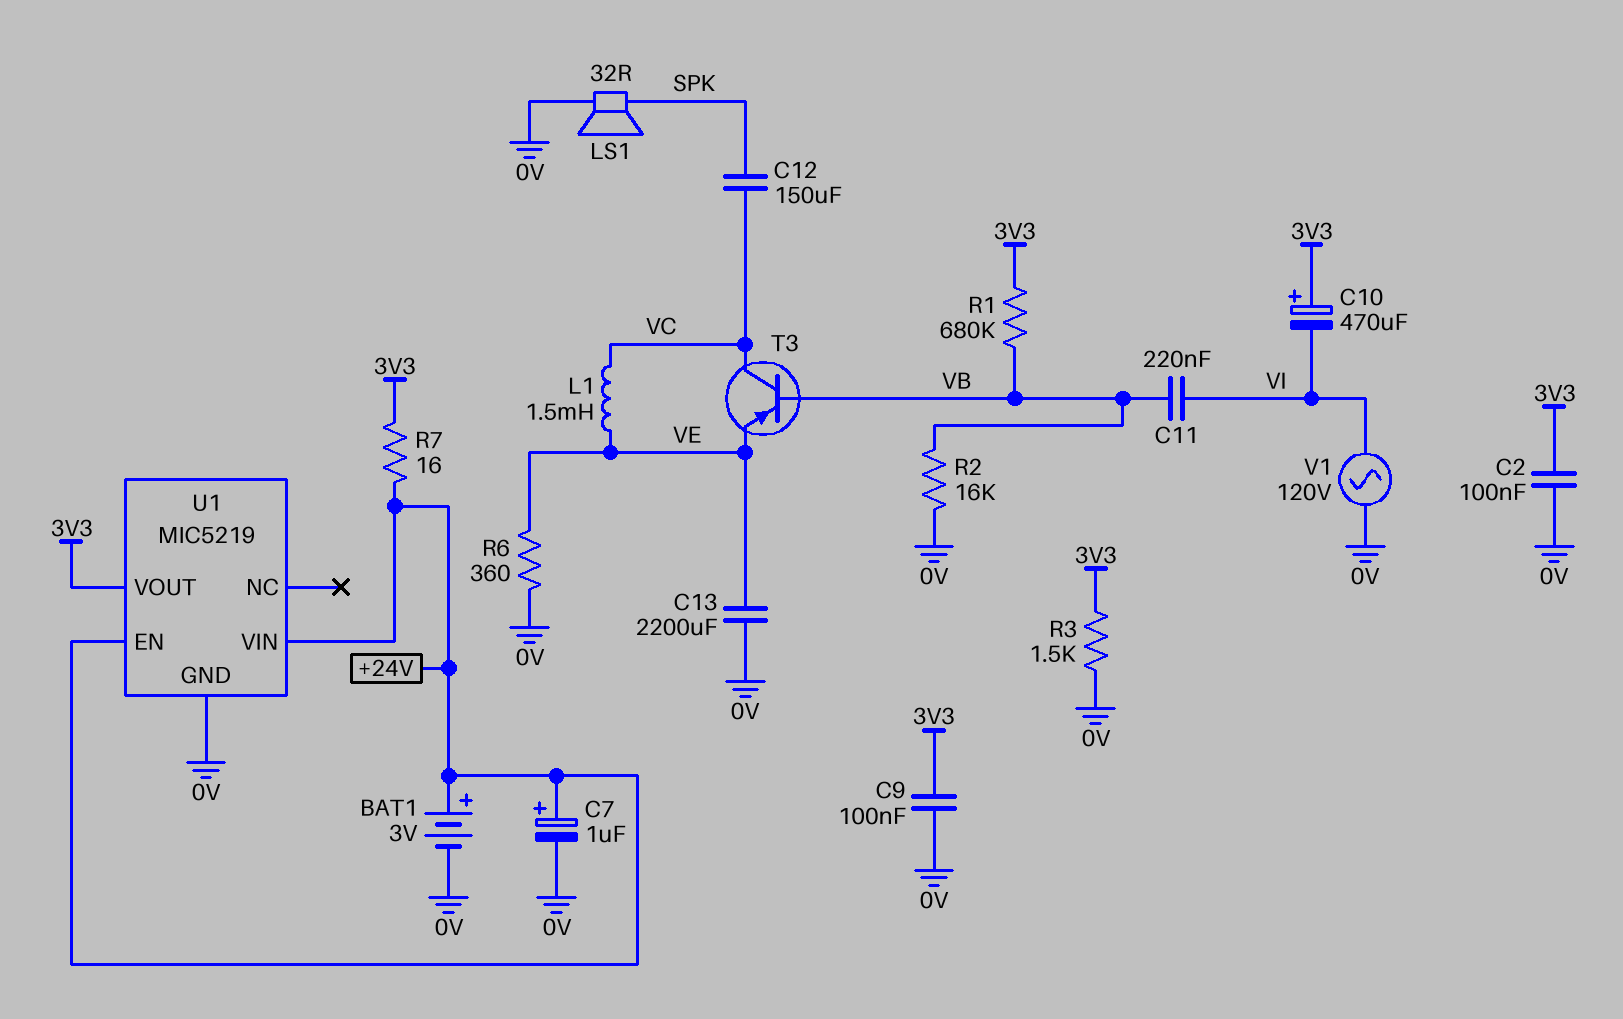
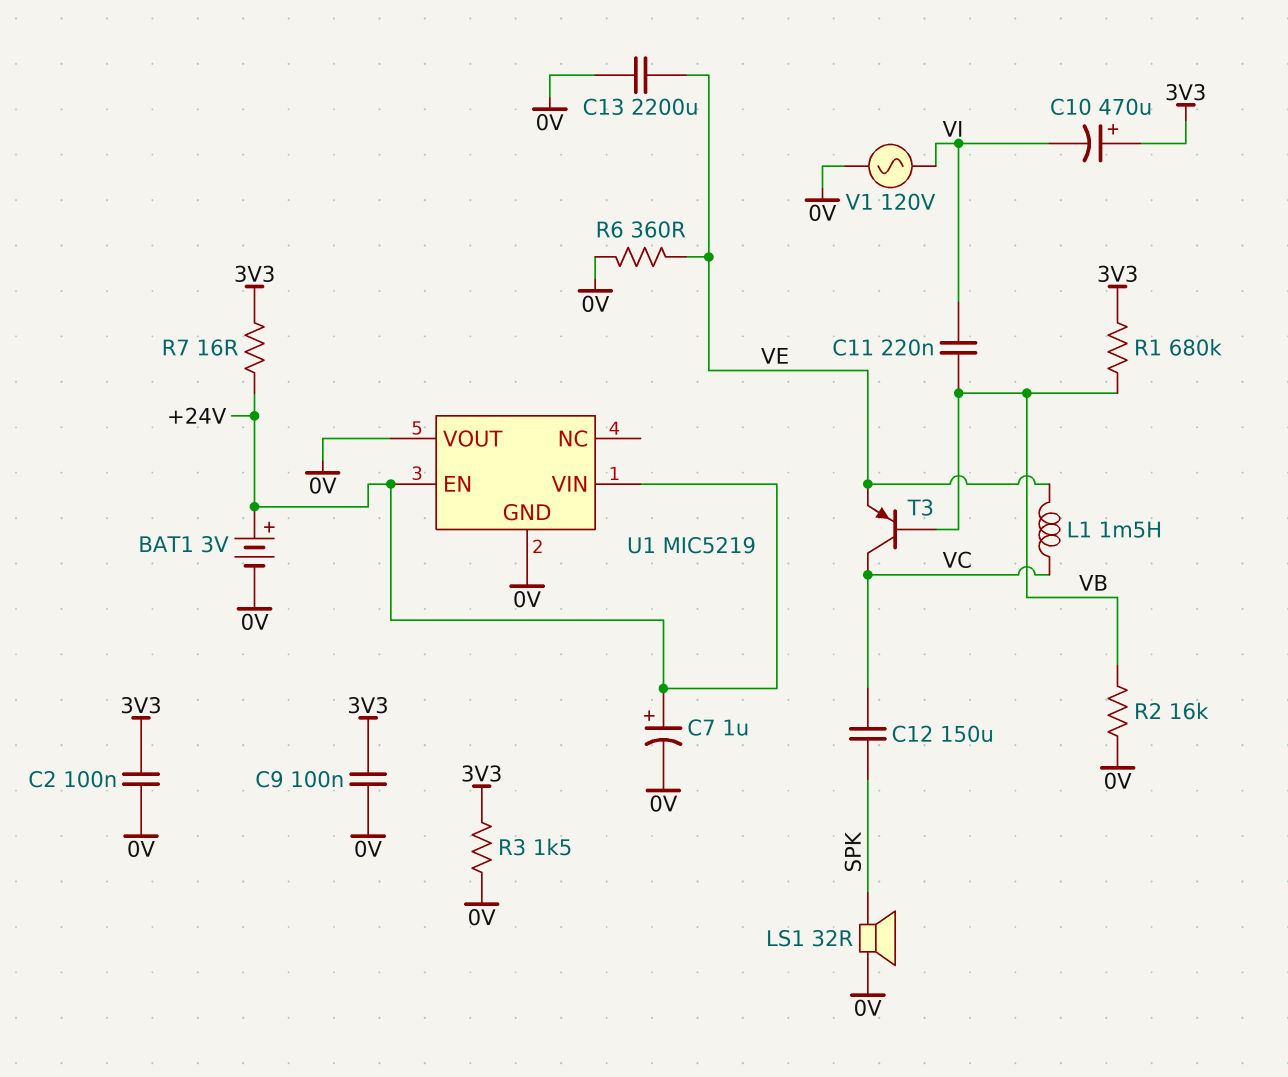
U1 pin VOUT: 3V3 -> 0V

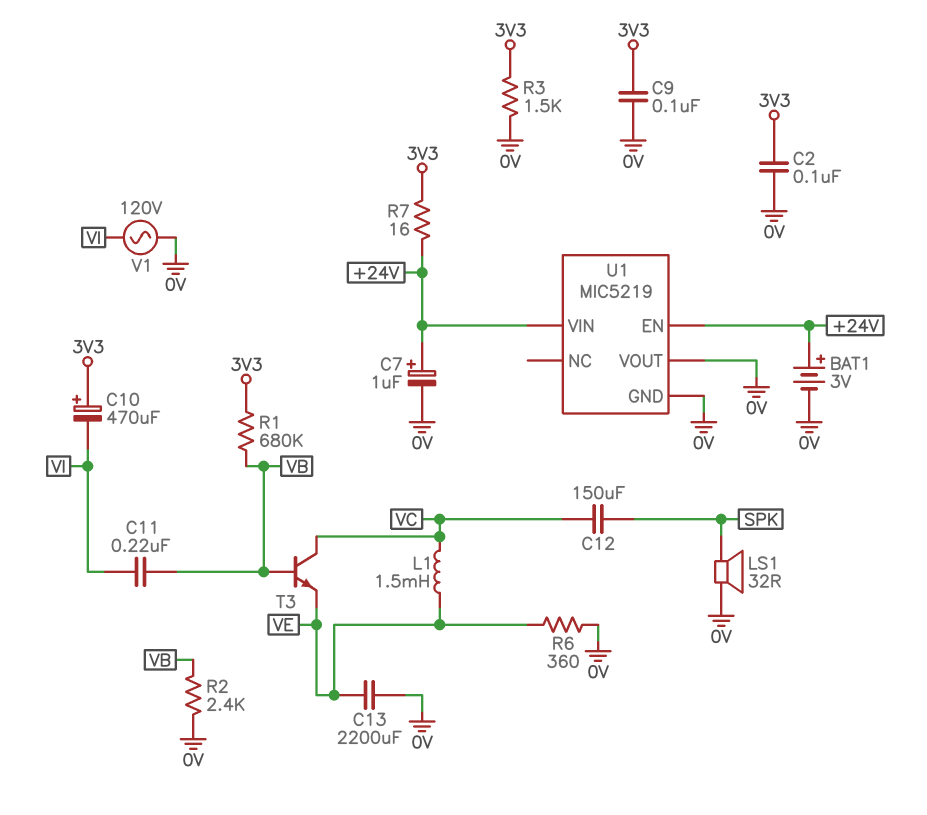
R2: 16k (0V, VB) -> 2.4k (0V, VB)
T3: PNP (B VB, C VC, E VE) -> NPN (B VB, C VC, E VE)

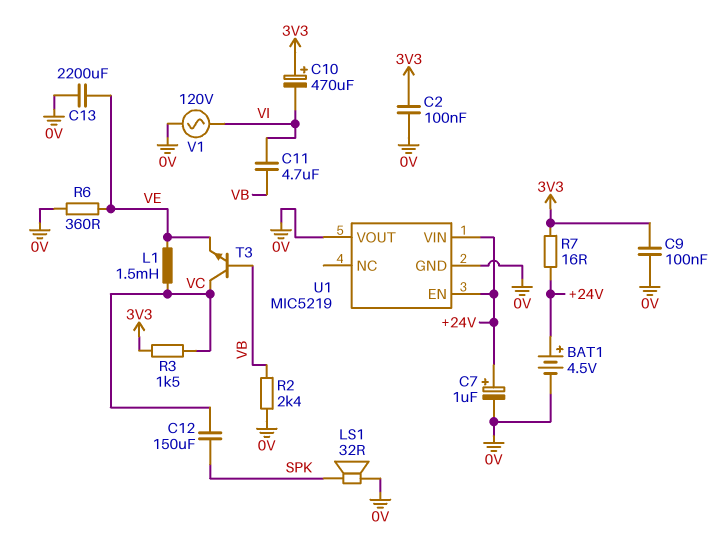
BAT1: 3V (plus +24V, minus 0V) -> 4.5V (plus +24V, minus 0V)
C11: 220nF (VB, VI) -> 4.7uF (VB, VI)
R1: 680k (3V3, VB) -> none
R3: 1.5k (0V, 3V3) -> 1.5k (3V3, VC)

